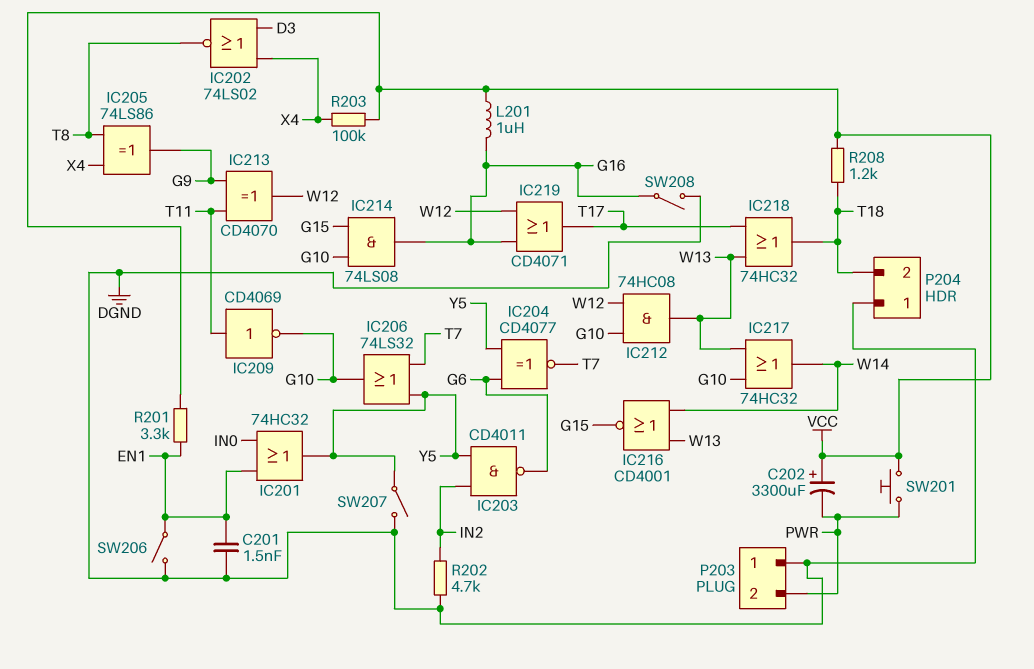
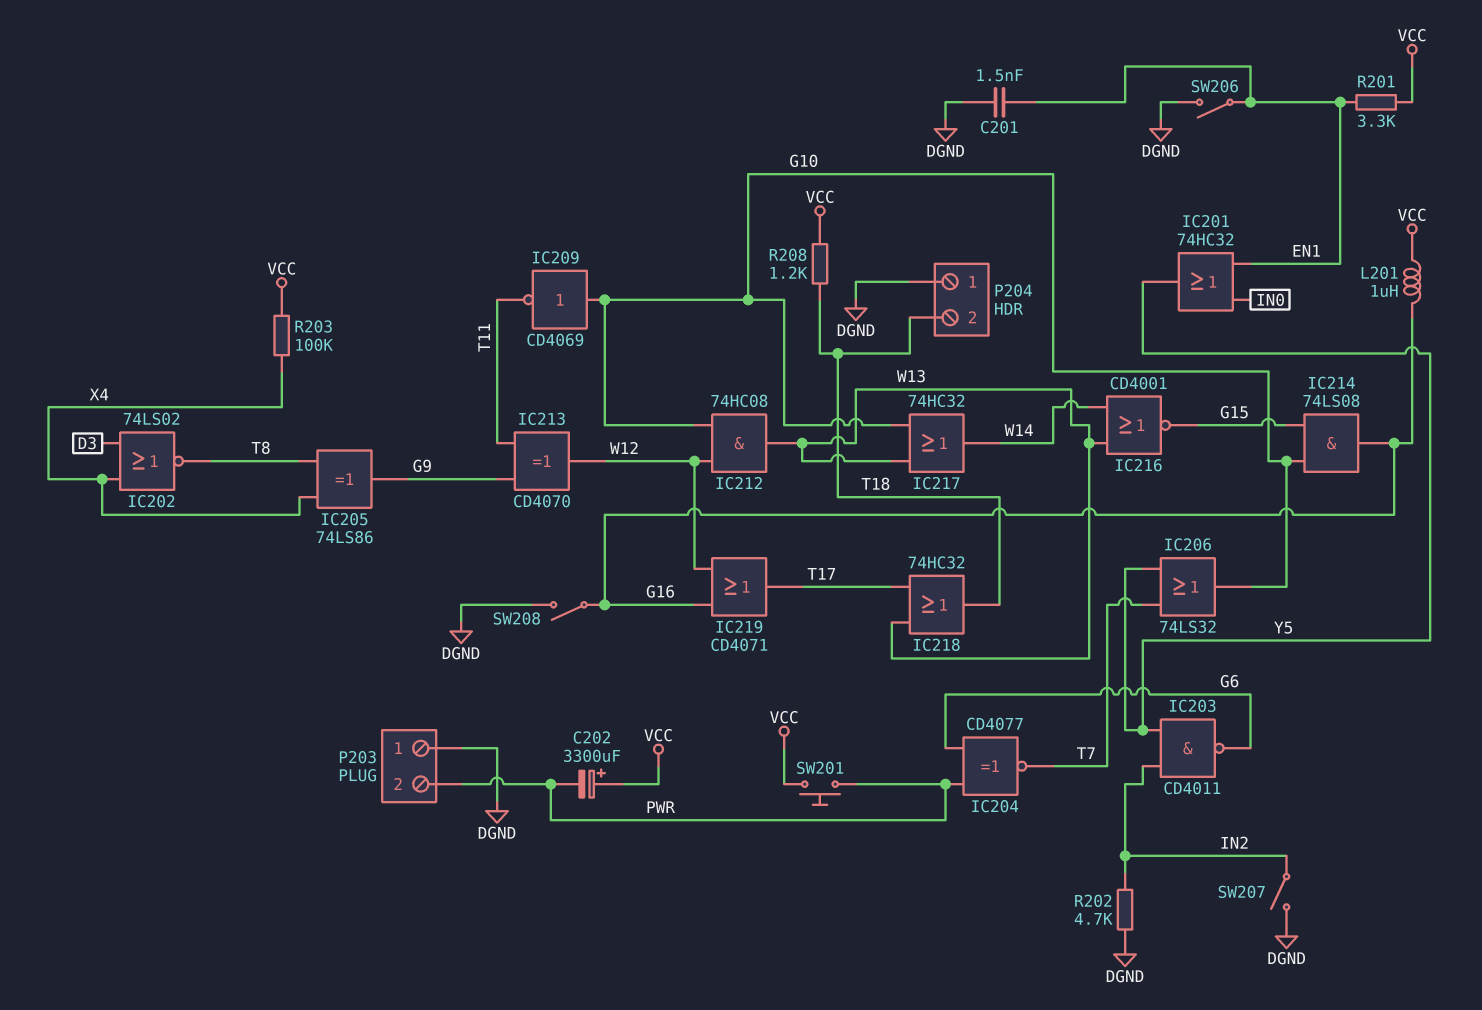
IC204: XNOR CD4077 (in G6, in Y5, out T7) -> XNOR CD4077 (in G6, in PWR, out T7)
IC209: NOT CD4069 (in T11, out G10) -> NOT CD4069 (in G10, out T11)
SW207: switch (DGND, Y5) -> switch (DGND, IN2)

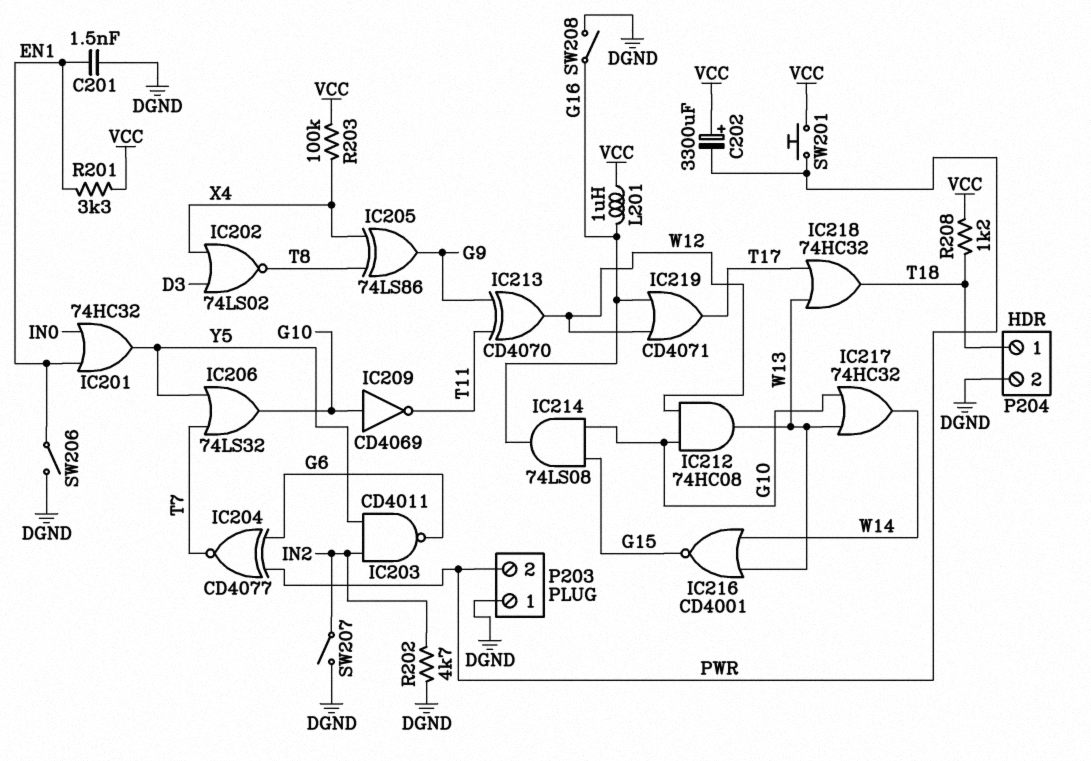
P204 pin 1: DGND -> T18
P204 pin 2: T18 -> DGND

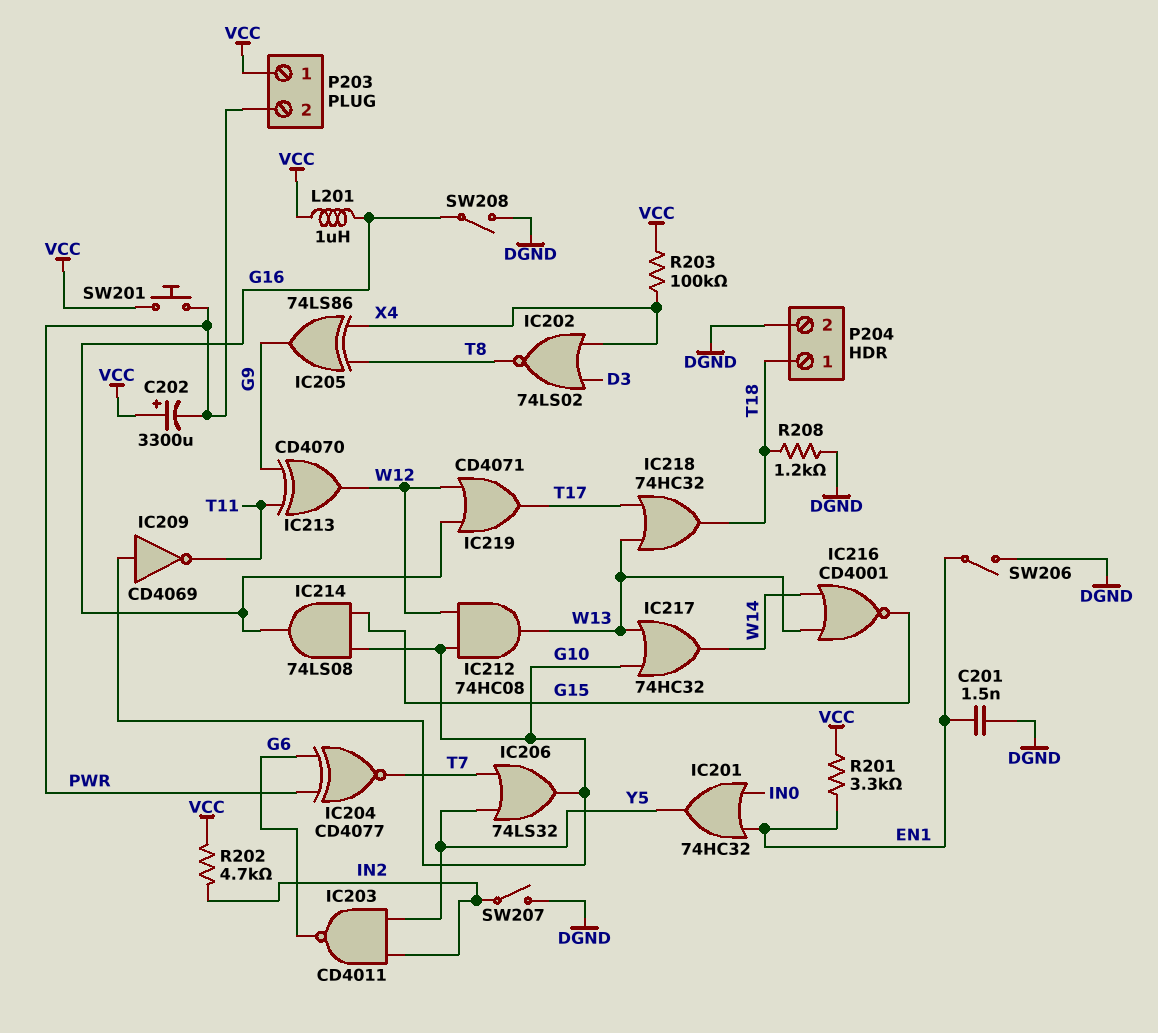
P203 pin 1: DGND -> VCC
R202: 4.7k (DGND, IN2) -> 4.7k (IN2, VCC)
R208: 1.2k (T18, VCC) -> 1.2k (DGND, T18)

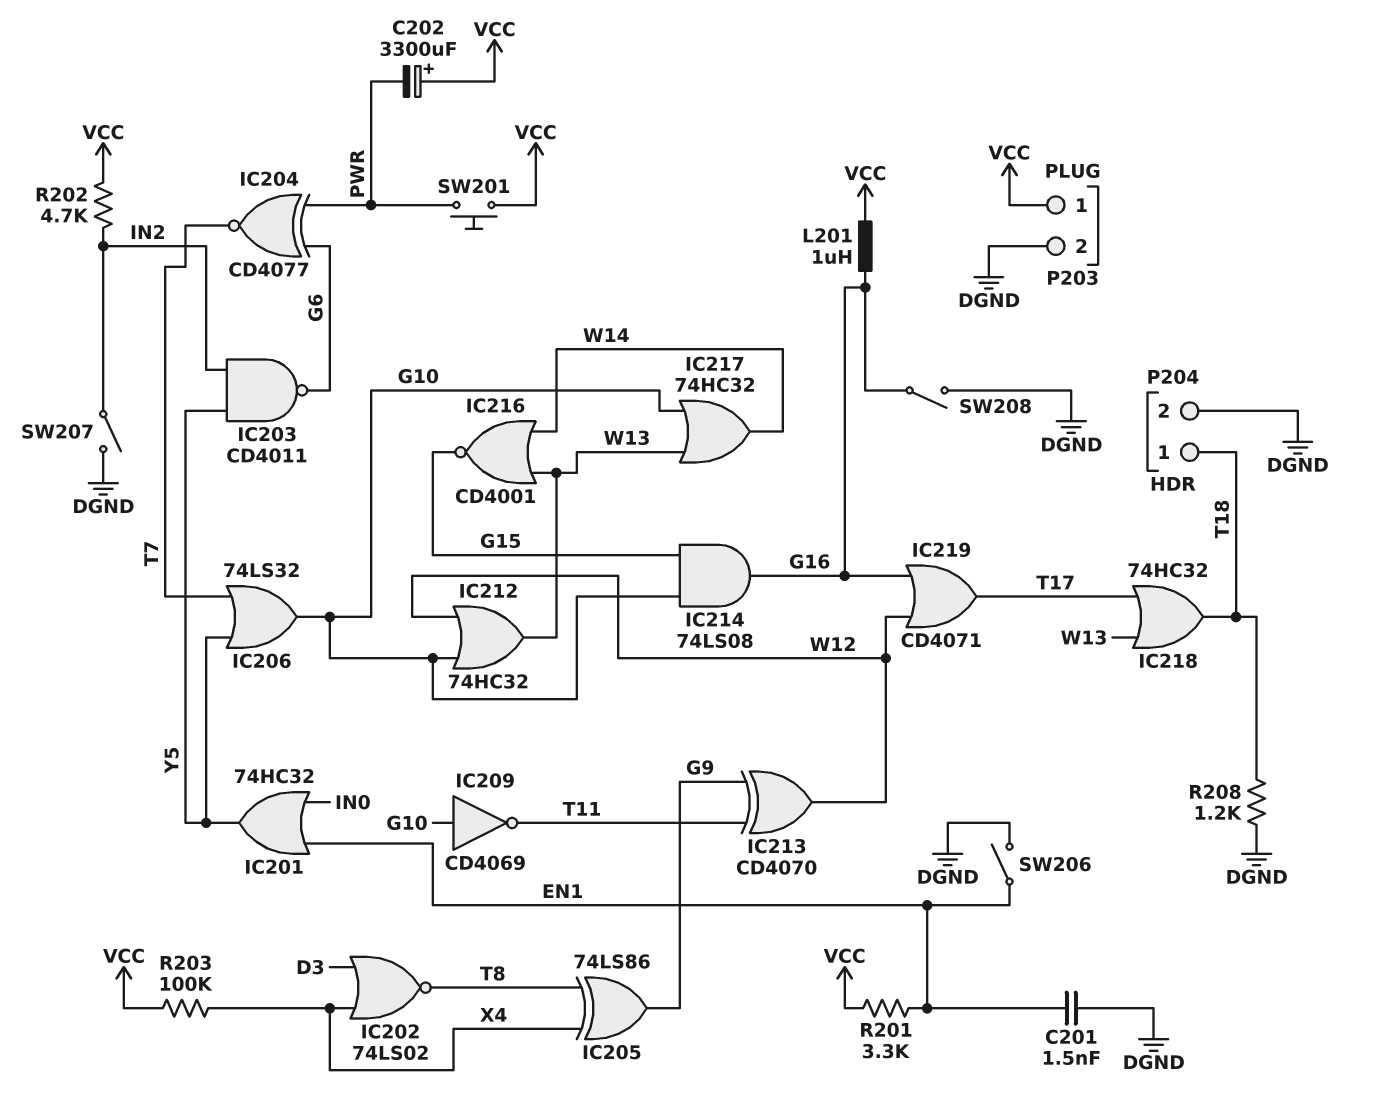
IC212: AND 74HC08 (in G10, in W12, out W13) -> OR 74HC32 (in G10, in W12, out W13)
P203 pin 2: PWR -> DGND

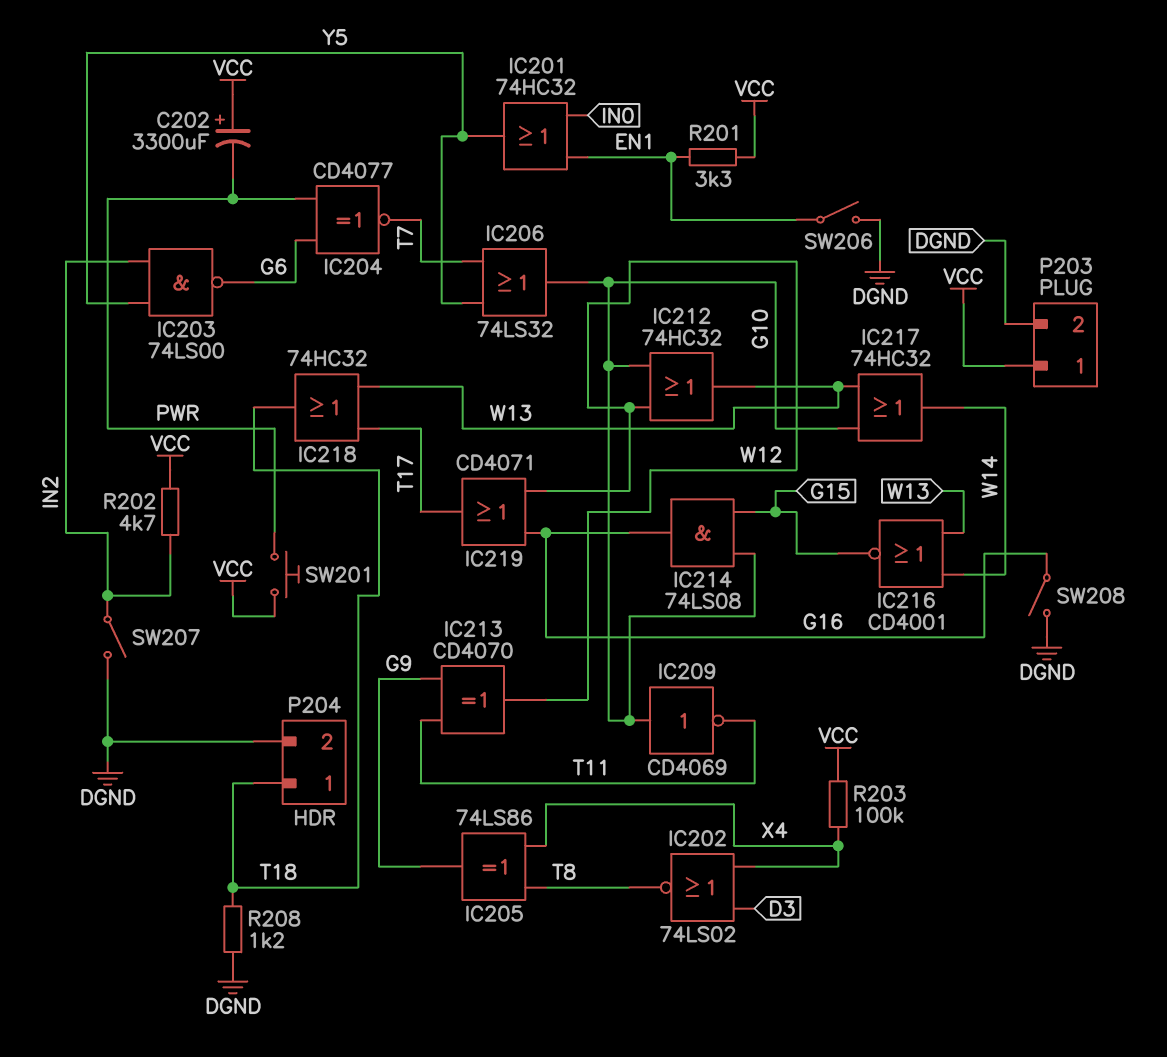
C201: 1.5nF (DGND, EN1) -> none
IC203: NAND CD4011 (in IN2, in Y5, out G6) -> NAND 74LS00 (in IN2, in Y5, out G6)
L201: 1uH (G16, VCC) -> none

